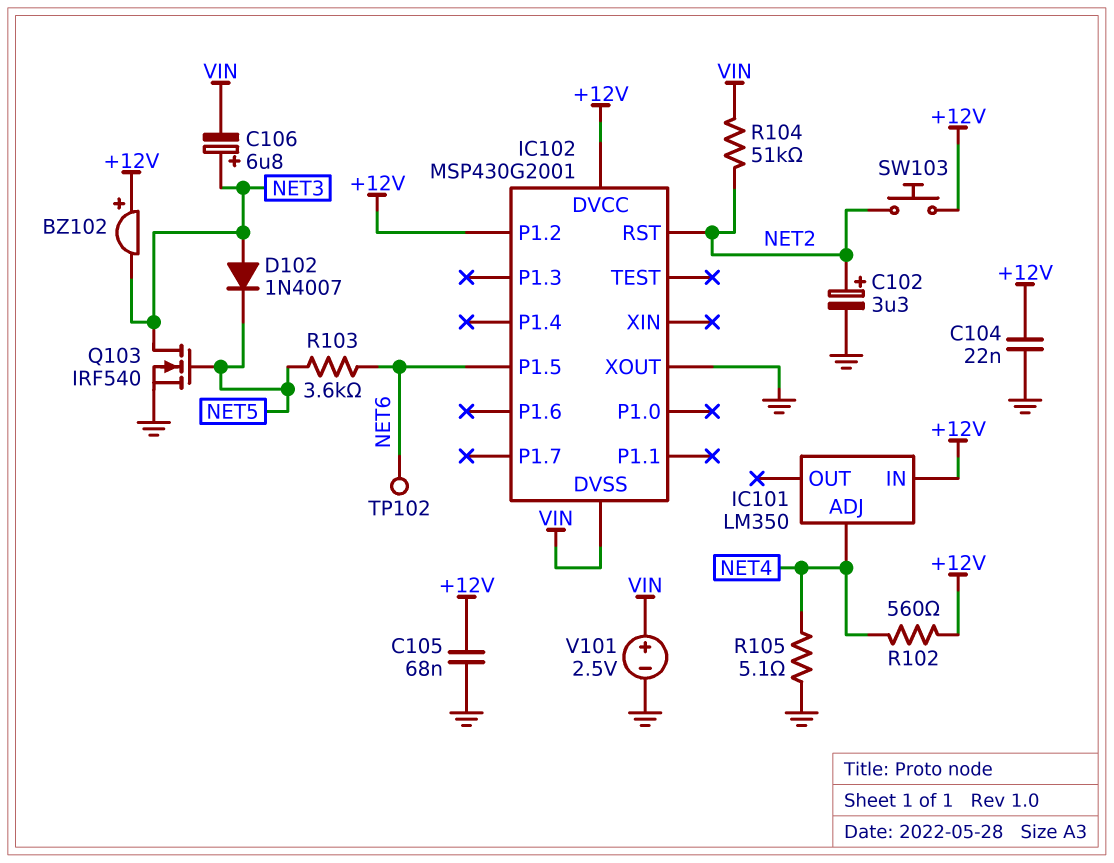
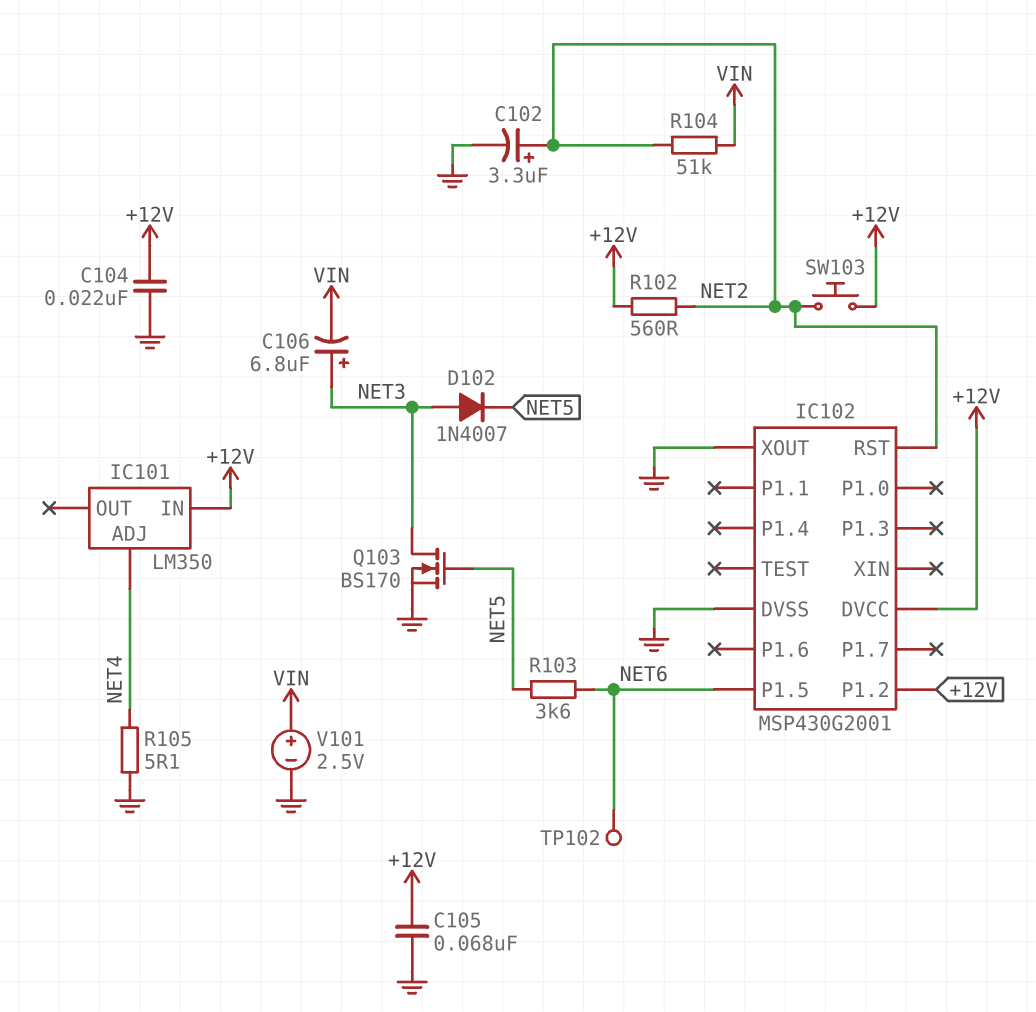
BZ102: buzzer (plus +12V, minus NET3) -> none
IC102 pin DVSS: VIN -> GND
Q103: NMOS IRF540 (G NET5, D NET3, S GND) -> NMOS BS170 (G NET5, D NET3, S GND)
R102: 560 (+12V, NET4) -> 560 (+12V, NET2)

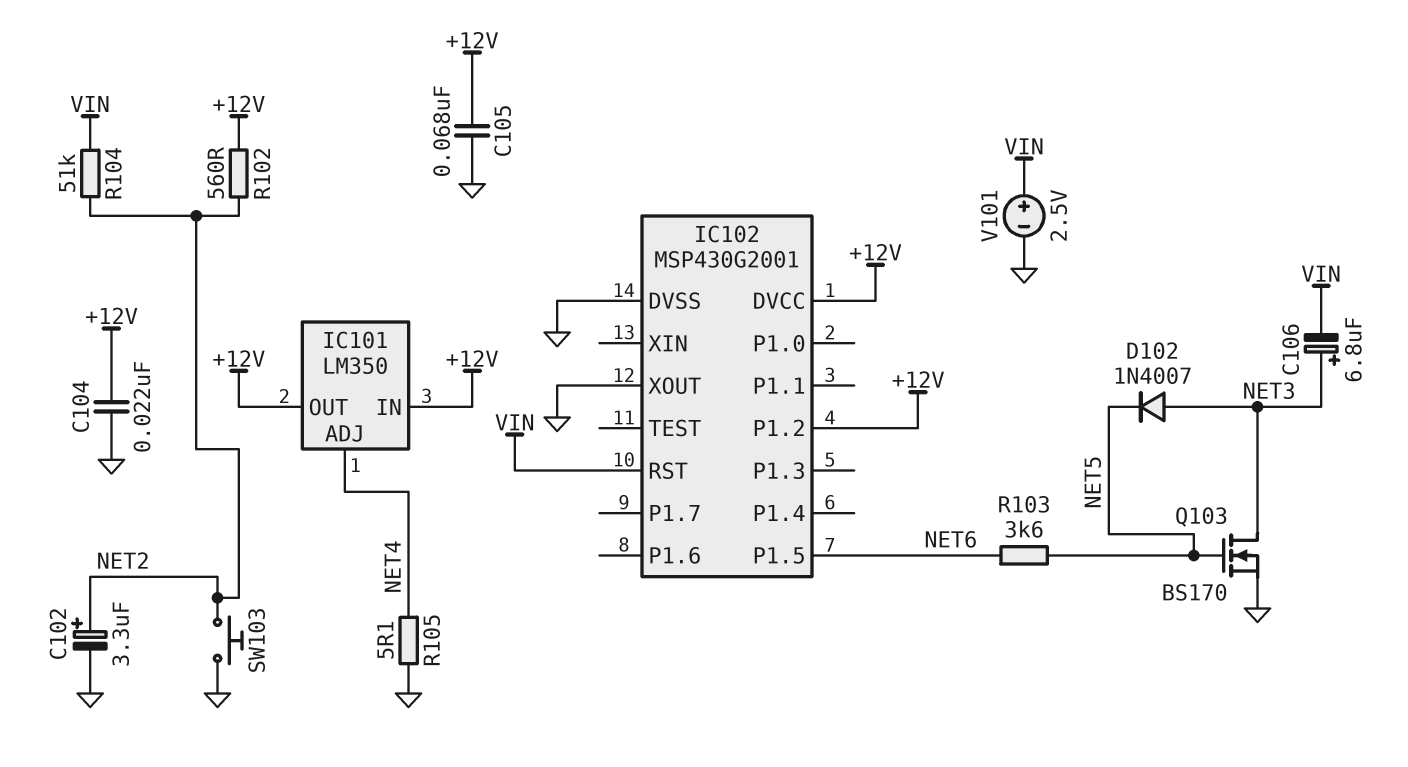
IC101 pin OUT: none -> +12V
IC102 pin RST: NET2 -> VIN
SW103: button (+12V, NET2) -> button (GND, NET2)
TP102: test point (NET6) -> none

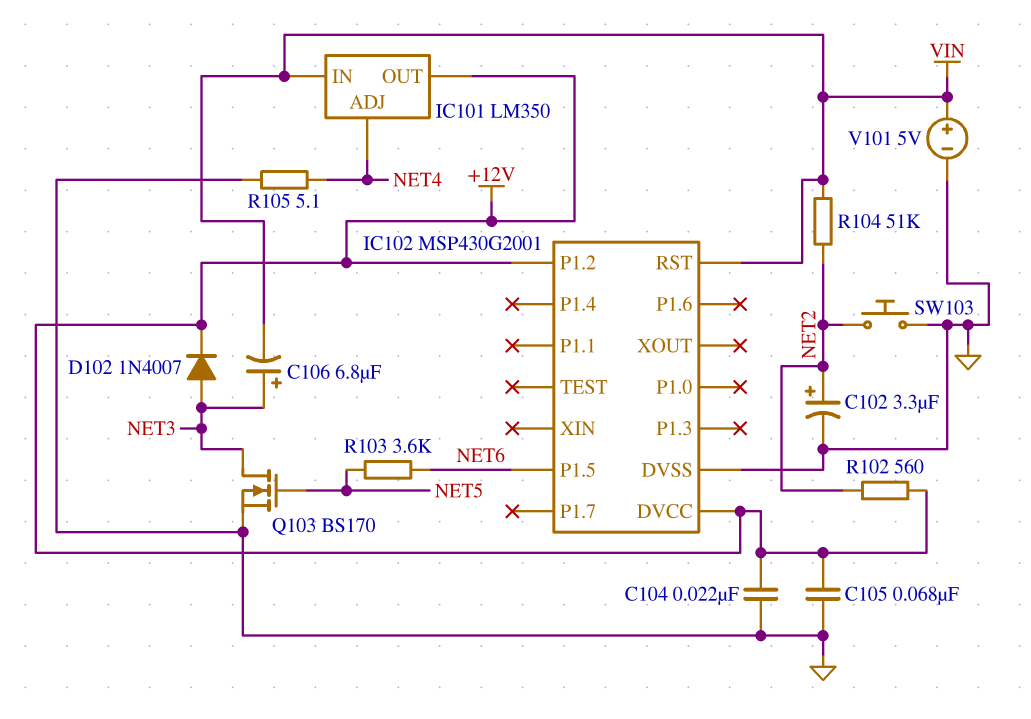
D102: diode 1N4007 (A NET3, K NET5) -> diode 1N4007 (A NET3, K +12V)
IC101 pin IN: +12V -> VIN
IC102 pin XOUT: GND -> none
V101: 2.5V (plus VIN, minus GND) -> 5V (plus VIN, minus GND)

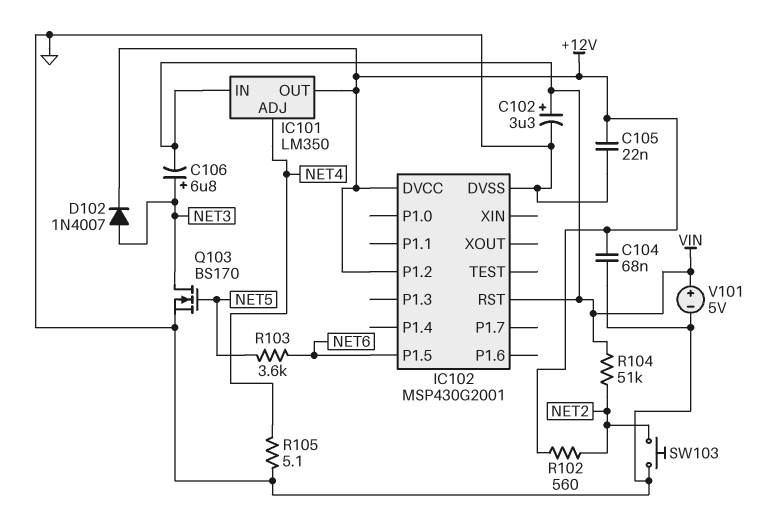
C102: 3.3uF (plus NET2, minus GND) -> 3.3uF (plus VIN, minus GND)
C104: 22nF (+12V, GND) -> 68nF (+12V, GND)
C105: 68nF (+12V, GND) -> 22nF (+12V, GND)

